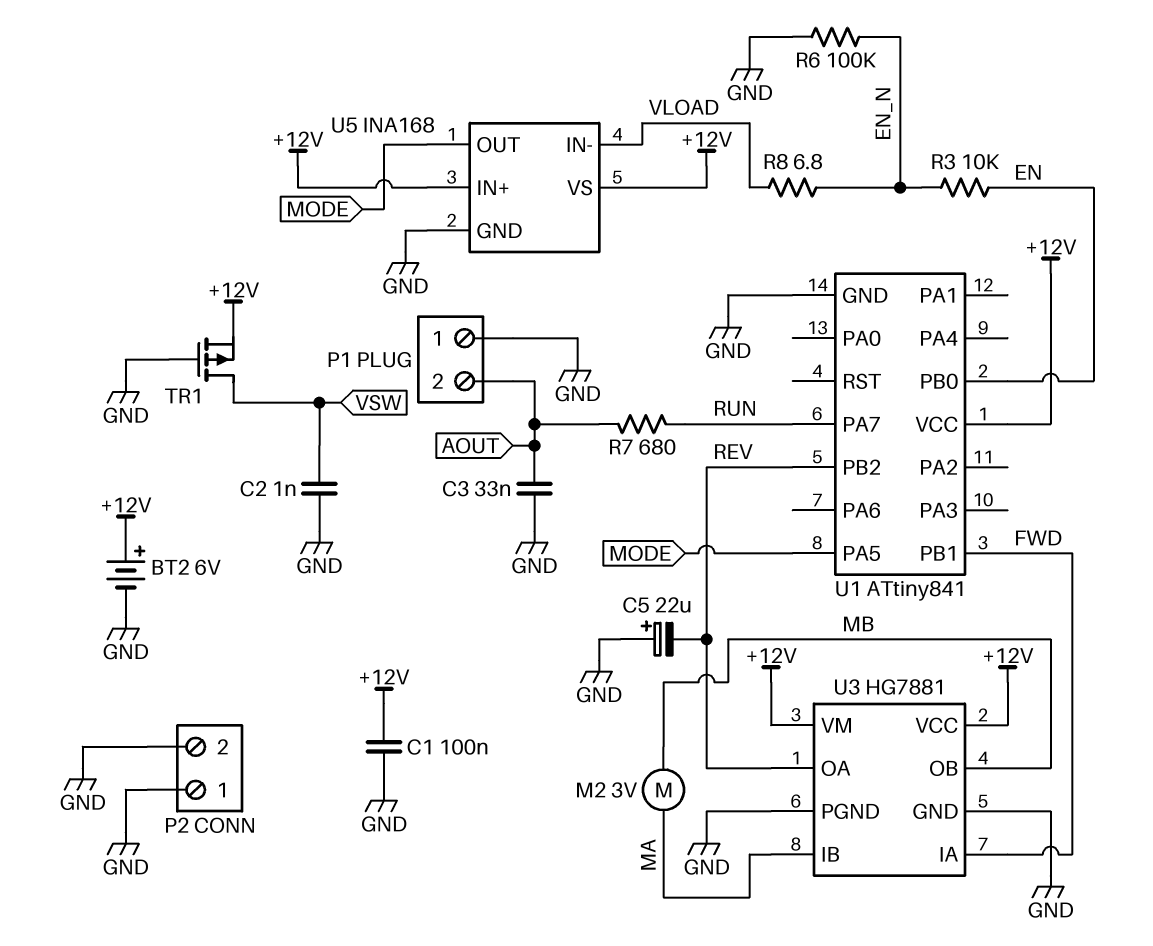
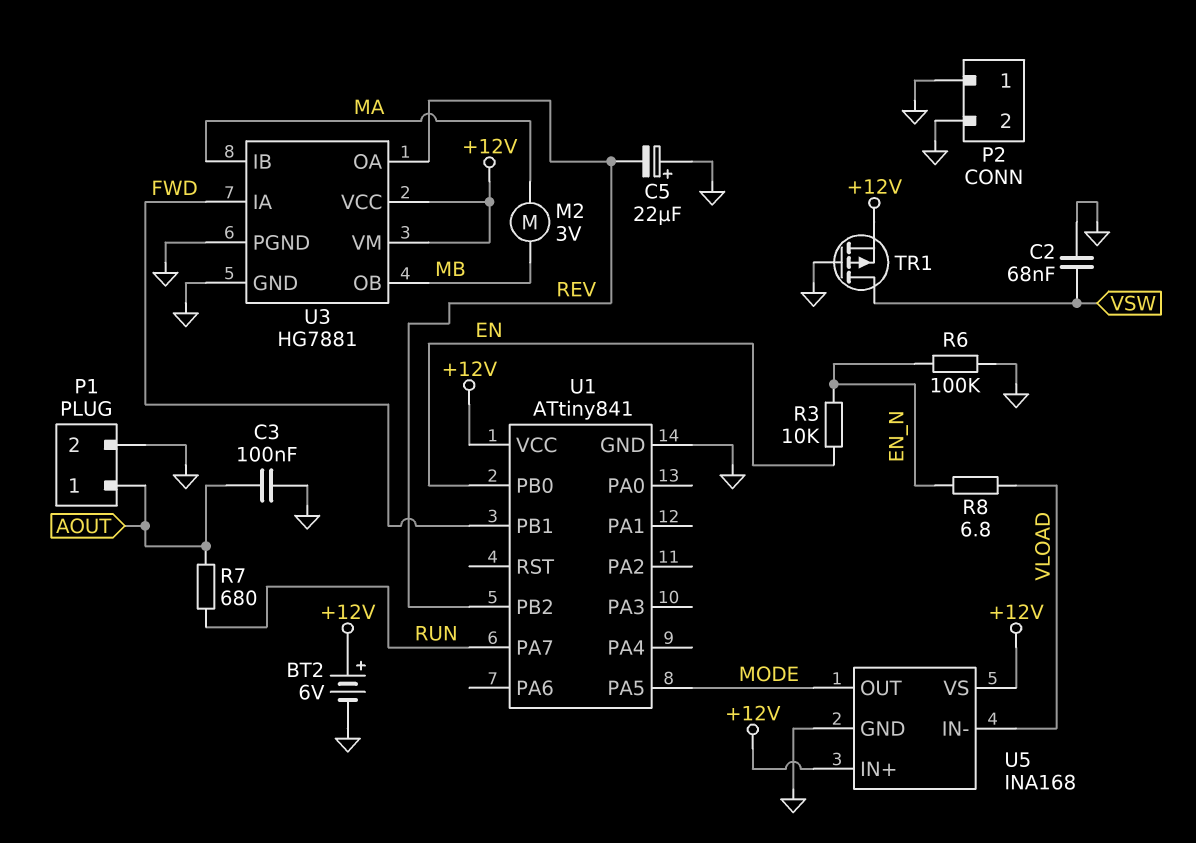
C1: 100nF (+12V, GND) -> none
C2: 1nF (GND, VSW) -> 68nF (GND, VSW)
C3: 33nF (AOUT, GND) -> 100nF (AOUT, GND)
P1 pin 1: GND -> AOUT
P1 pin 2: AOUT -> GND

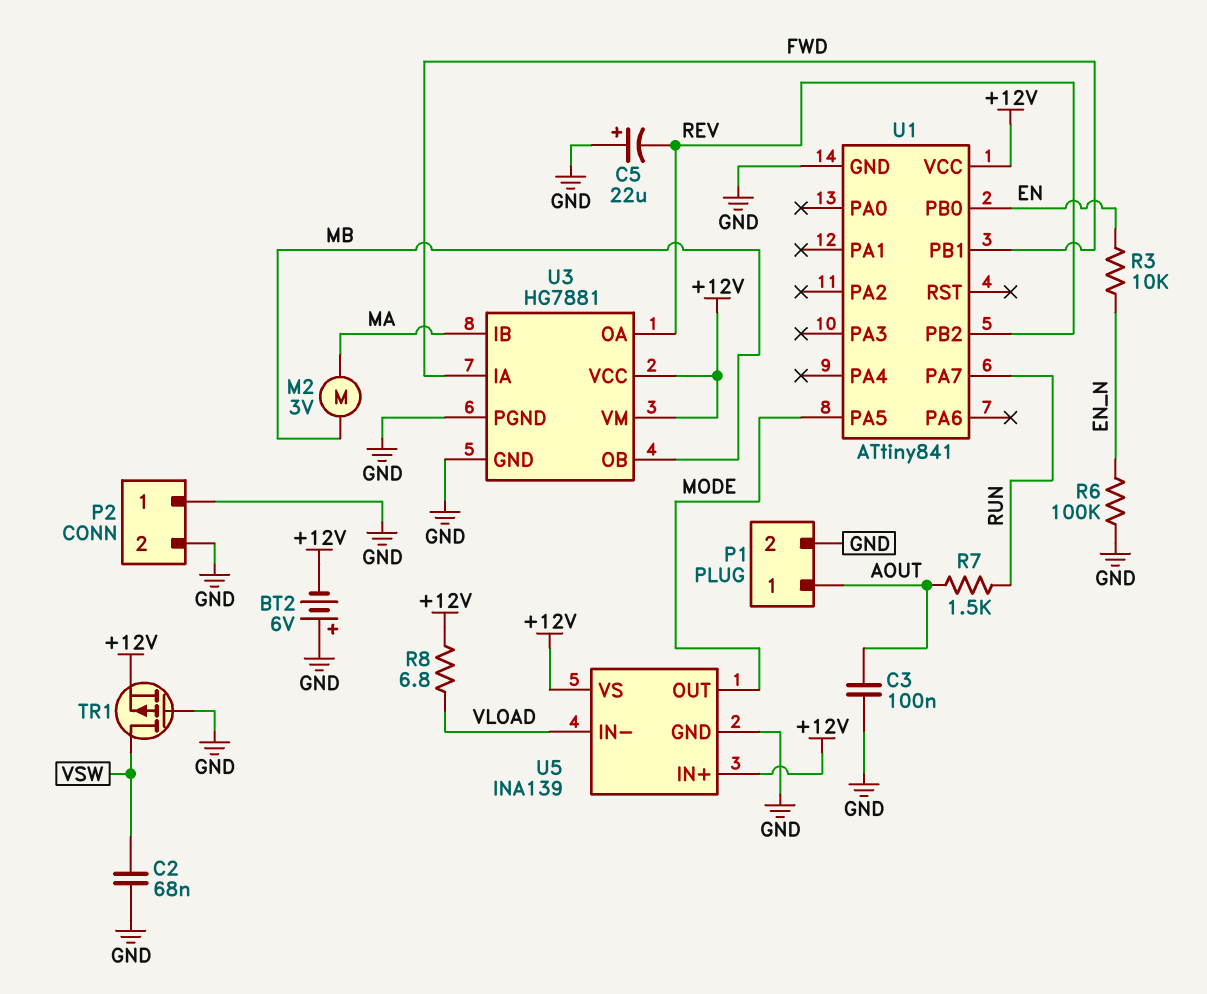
BT2: 6V (plus +12V, minus GND) -> 6V (plus GND, minus +12V)
R7: 680 (AOUT, RUN) -> 1.5k (AOUT, RUN)
R8: 6.8 (EN_N, VLOAD) -> 6.8 (+12V, VLOAD)
U5: INA168 -> INA139

